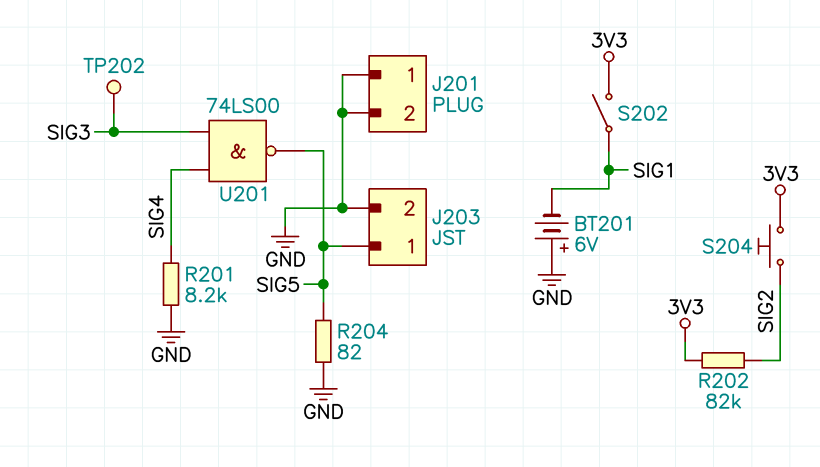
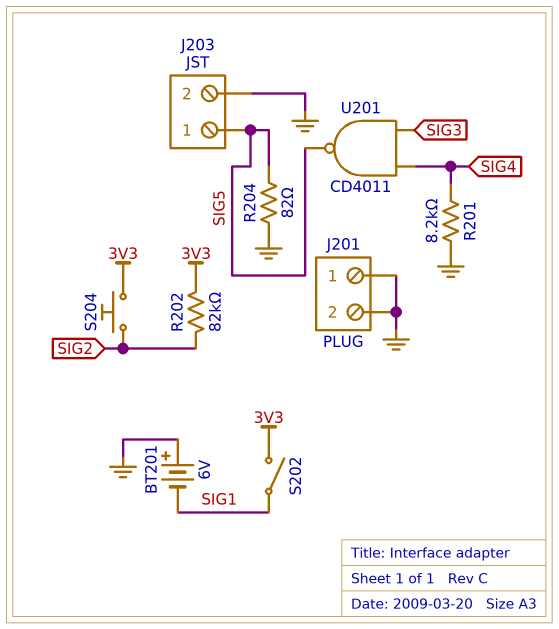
TP202: test point (SIG3) -> none
U201: NAND 74LS00 (in SIG3, in SIG4, out SIG5) -> NAND CD4011 (in SIG3, in SIG4, out SIG5)

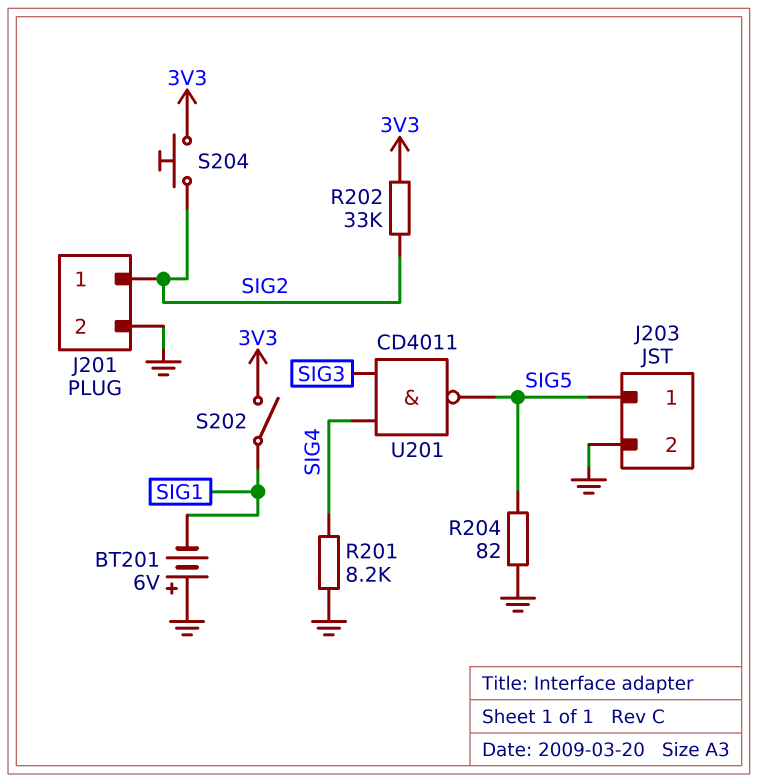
J201 pin 1: GND -> SIG2
R202: 82k (3V3, SIG2) -> 33k (3V3, SIG2)

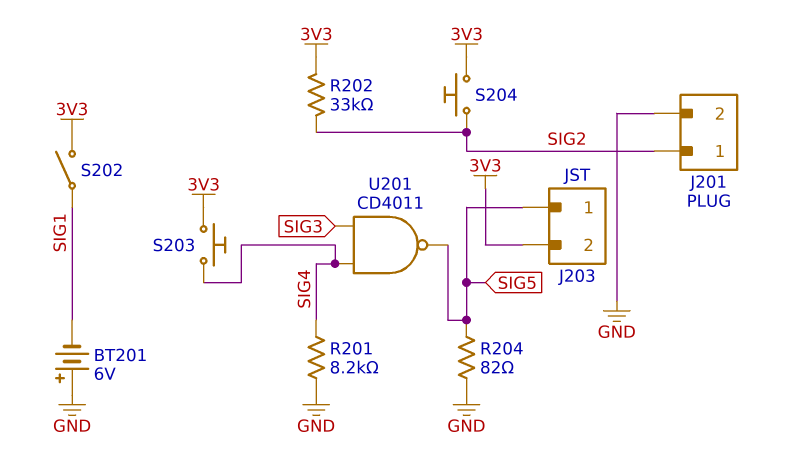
J203 pin 2: GND -> 3V3
S203: none -> button (3V3, SIG4)

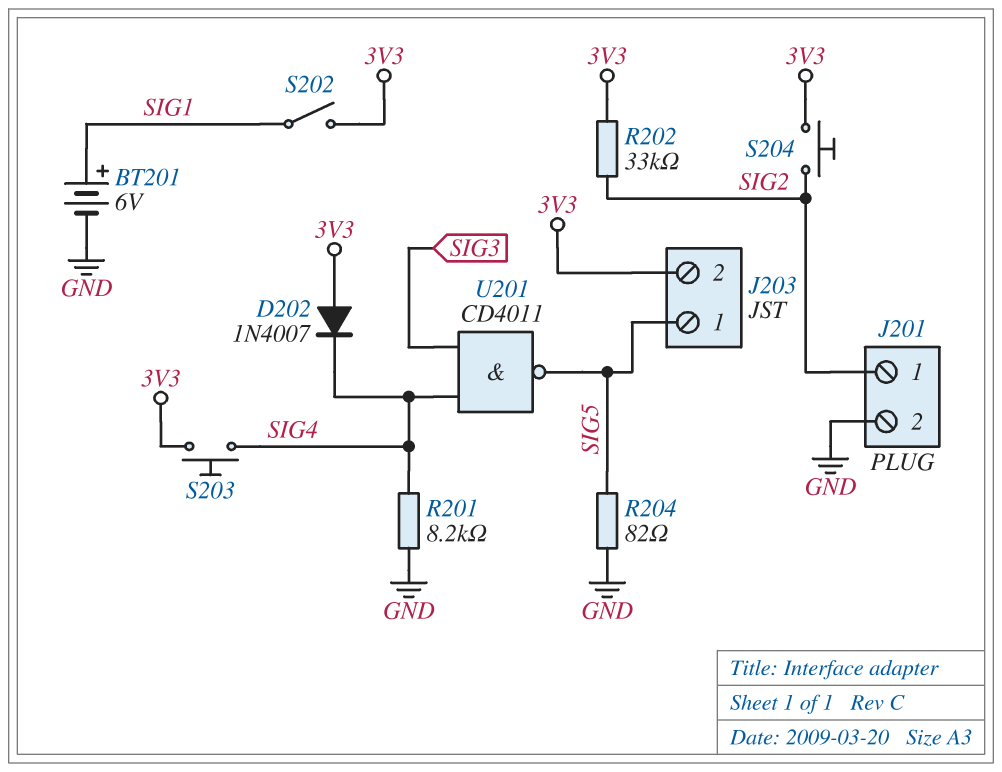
BT201: 6V (plus GND, minus SIG1) -> 6V (plus SIG1, minus GND)
D202: none -> diode 1N4007 (A 3V3, K SIG4)

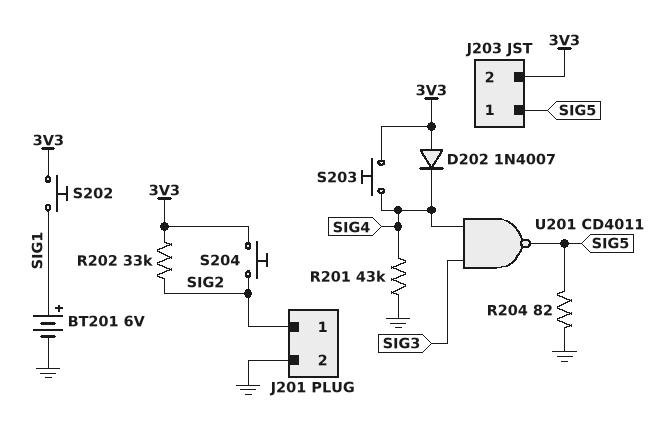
R201: 8.2k (GND, SIG4) -> 43k (GND, SIG4)
S202: switch (3V3, SIG1) -> button (3V3, SIG1)

